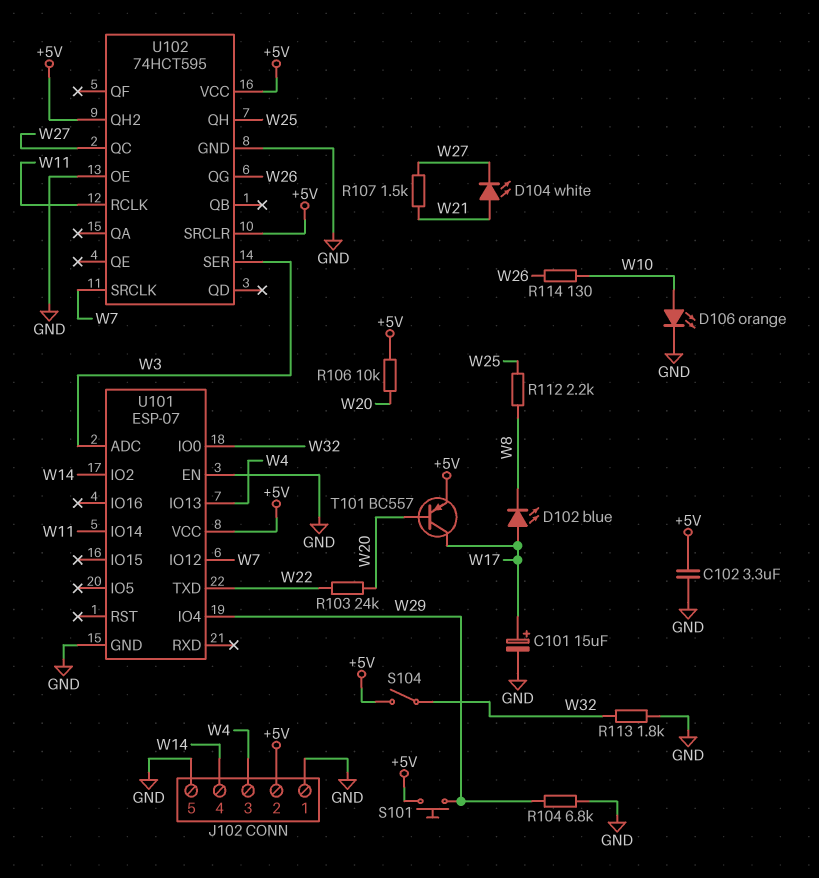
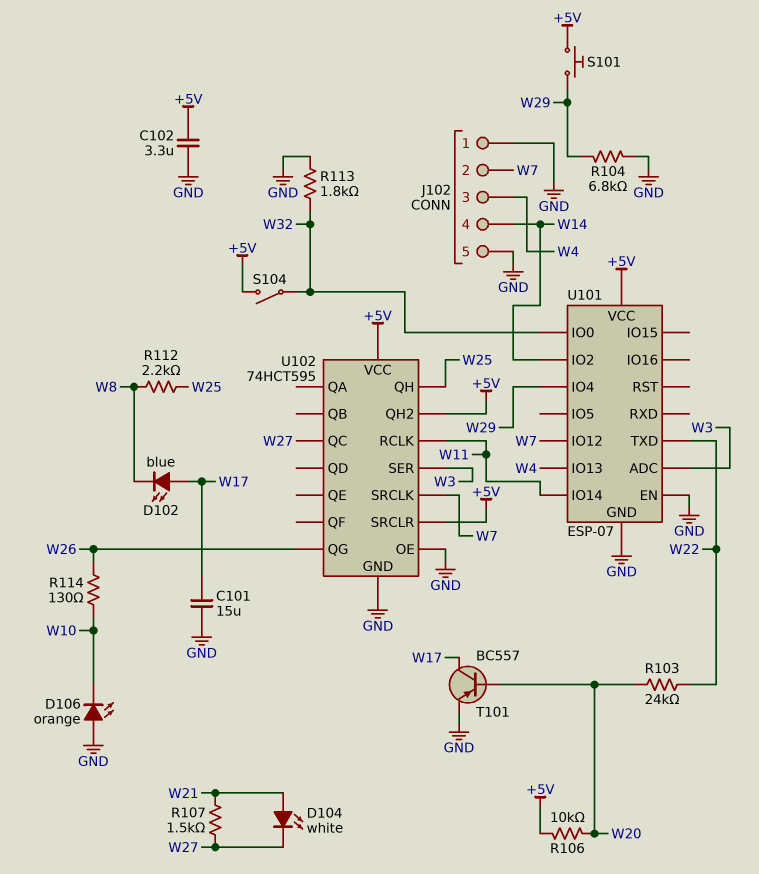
C101: 15uF (plus W17, minus GND) -> 15uF (GND, W17)
D106: LED orange (A W10, K GND) -> LED orange (A GND, K W10)
J102 pin 2: +5V -> W7
T101: PNP BC557 (B W20, C W17, E +5V) -> PNP BC557 (B W20, C W17, E GND)

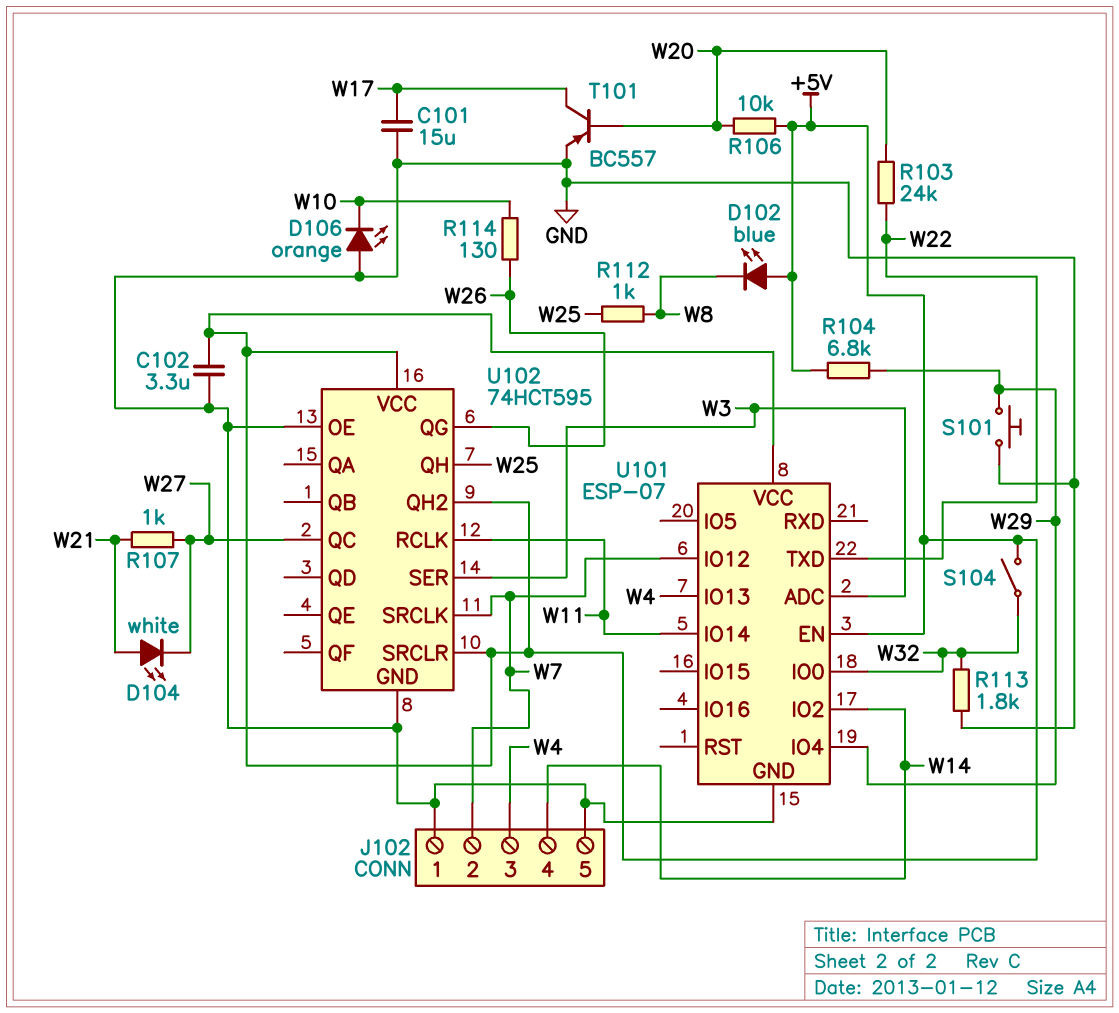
D102: LED blue (A W17, K W8) -> LED blue (A +5V, K W8)
R104: 6.8k (GND, W29) -> 6.8k (+5V, W29)
R107: 1.5k (W21, W27) -> 1k (W21, W27)
R112: 2.2k (W8, W25) -> 1k (W8, W25)
S101: button (+5V, W29) -> button (GND, W29)
U101 pin EN: GND -> +5V

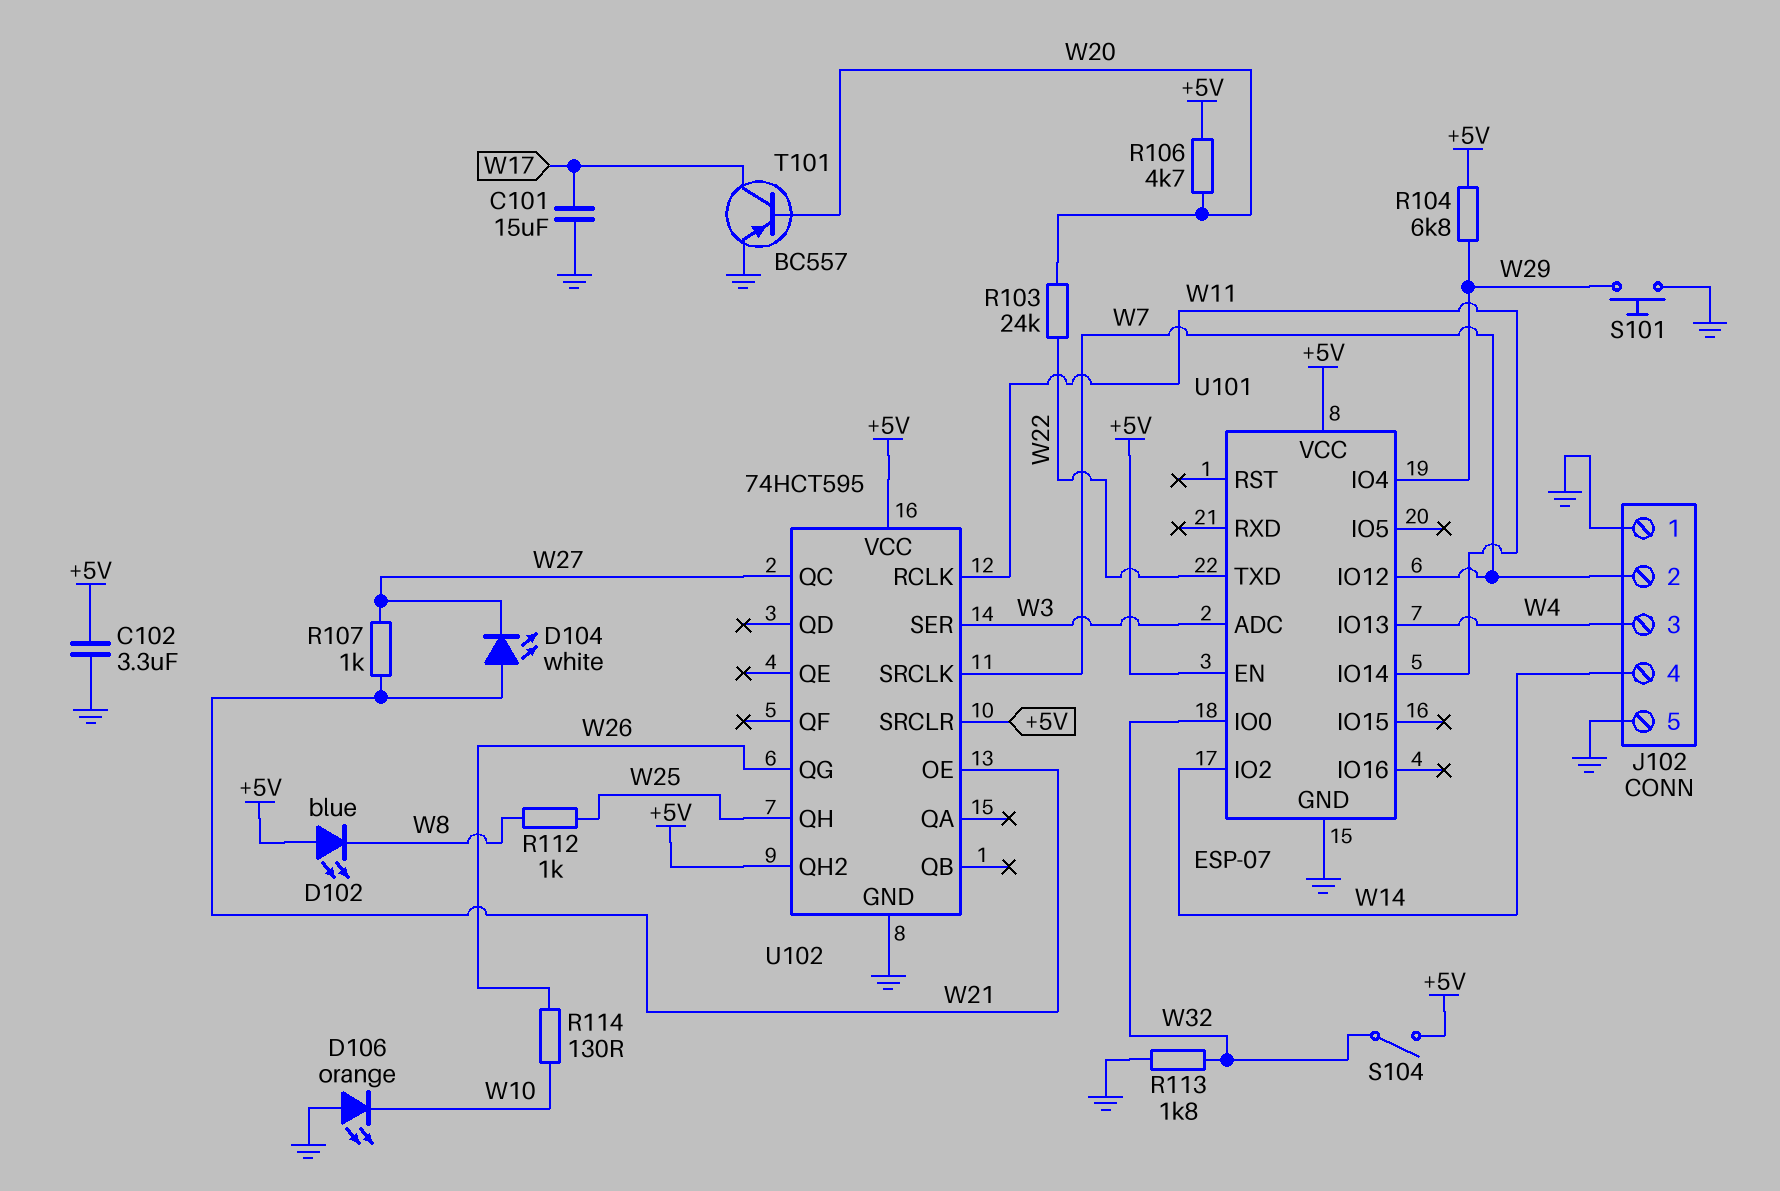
R106: 10k (+5V, W20) -> 4.7k (+5V, W20)
U102 pin OE: GND -> W21

